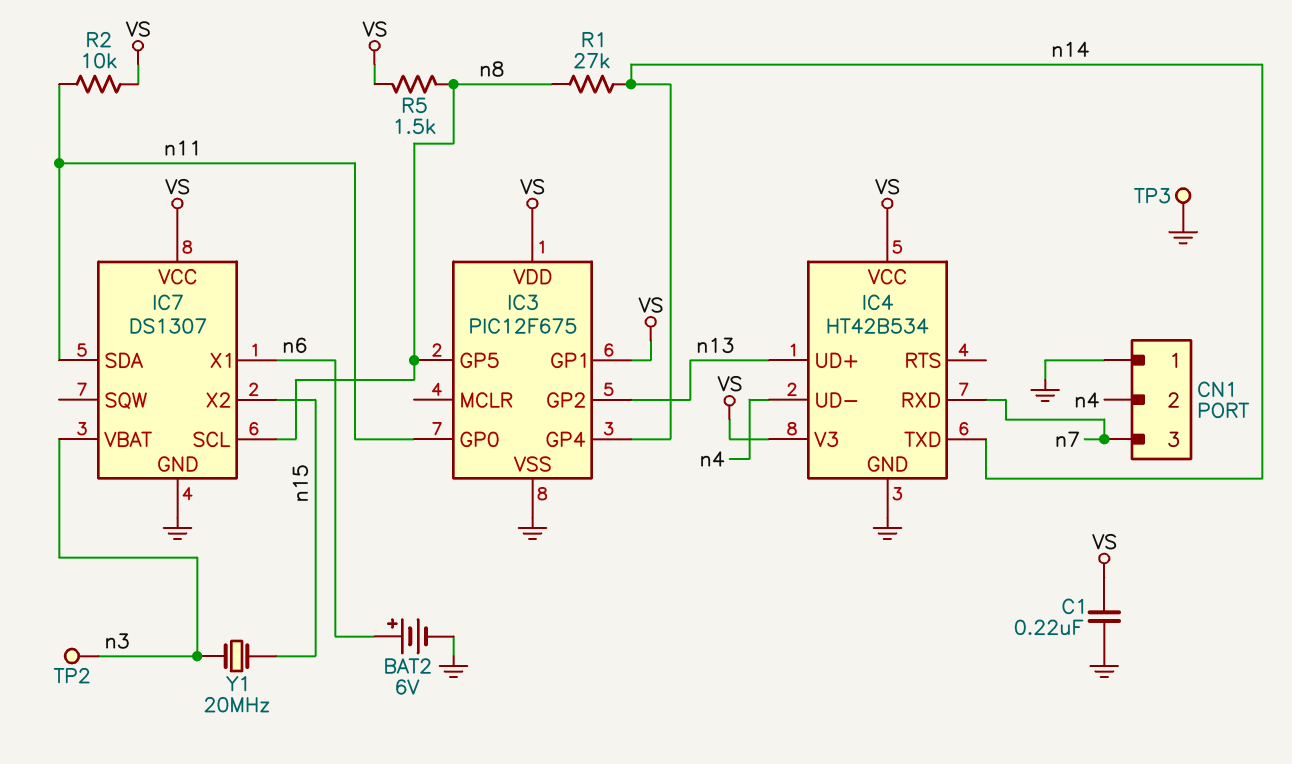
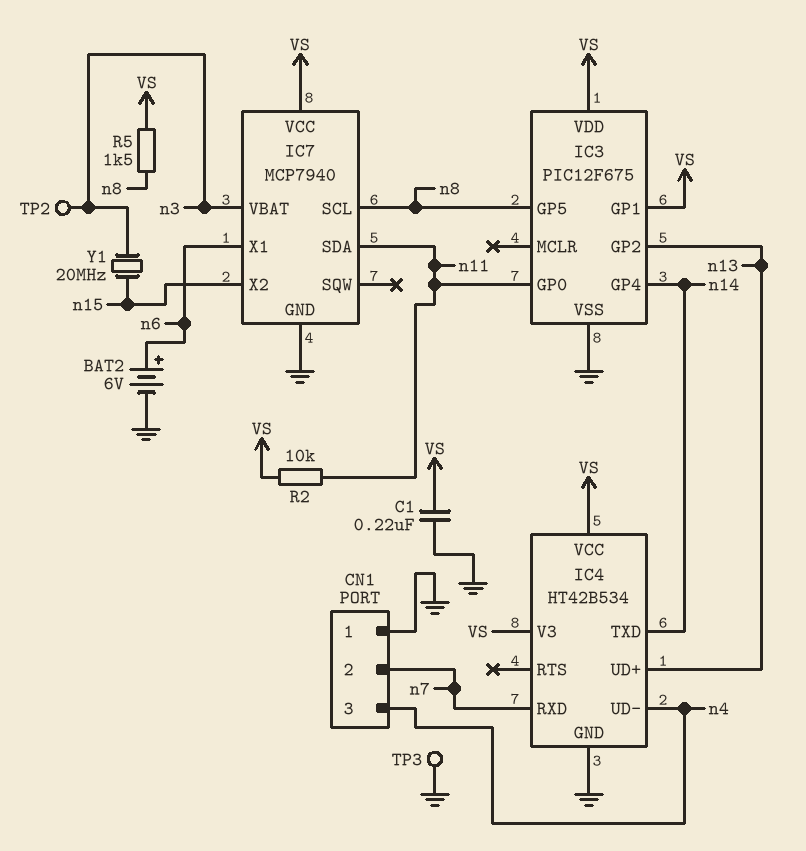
CN1 pin 2: n4 -> n7
CN1 pin 3: n7 -> n4
IC7: DS1307 -> MCP7940
R1: 27k (n8, n14) -> none

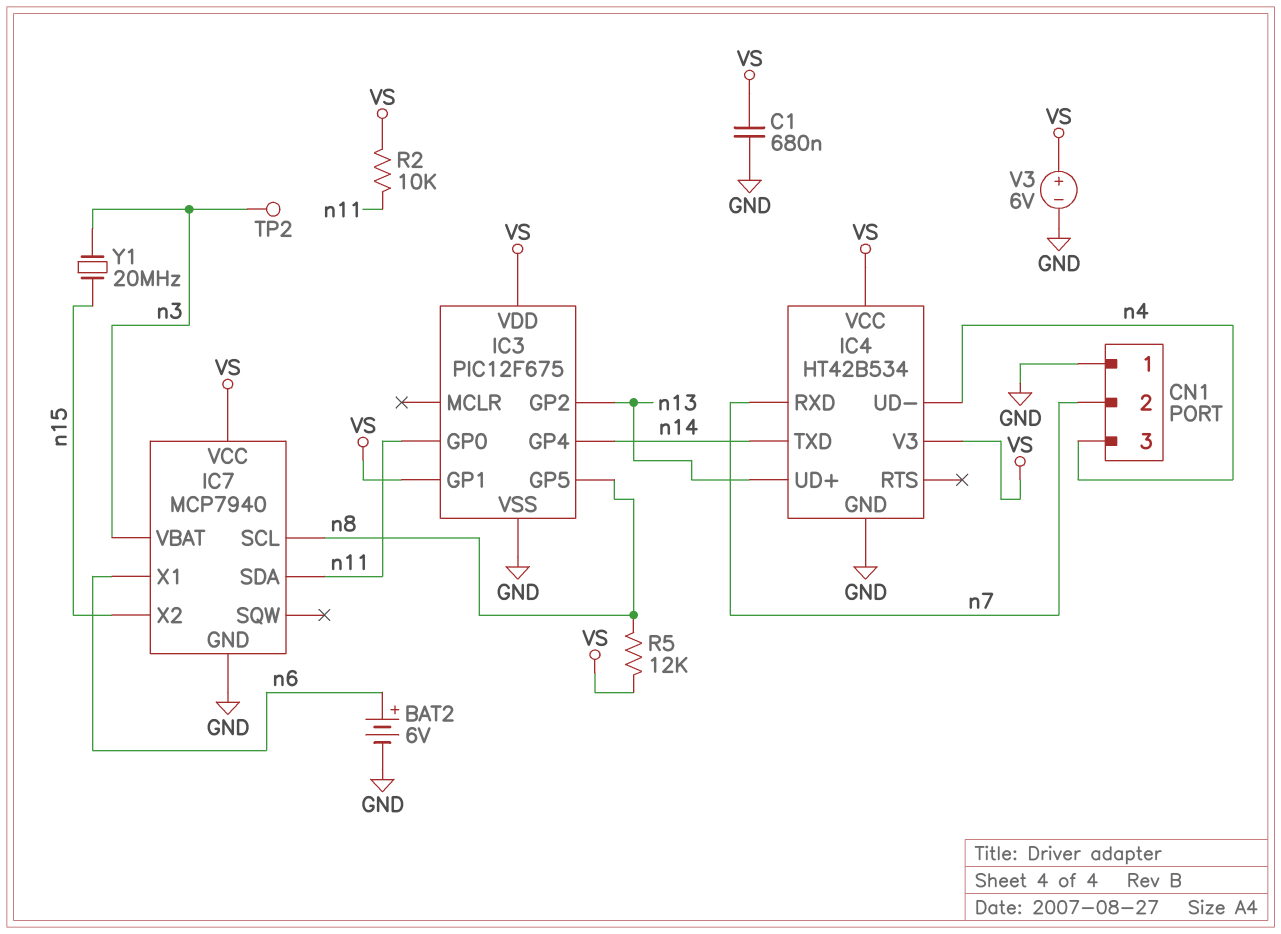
C1: 220nF (GND, VS) -> 680nF (GND, VS)
R5: 1.5k (VS, n8) -> 12k (VS, n8)
TP3: test point (GND) -> none
V3: none -> 6V (plus VS, minus GND)

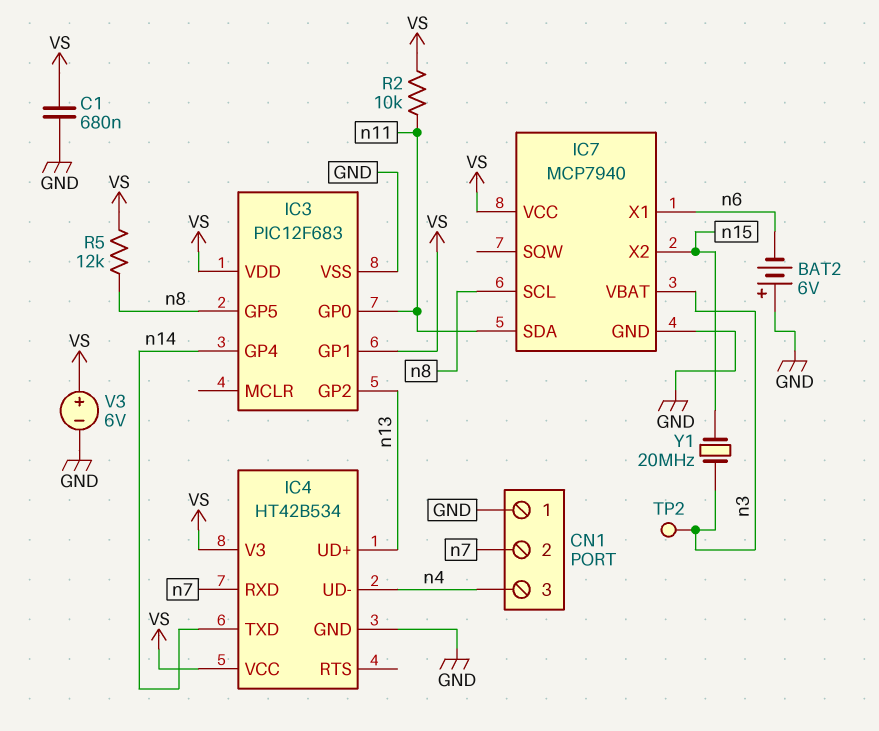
BAT2: 6V (plus n6, minus GND) -> 6V (plus GND, minus n6)
IC3: PIC12F675 -> PIC12F683

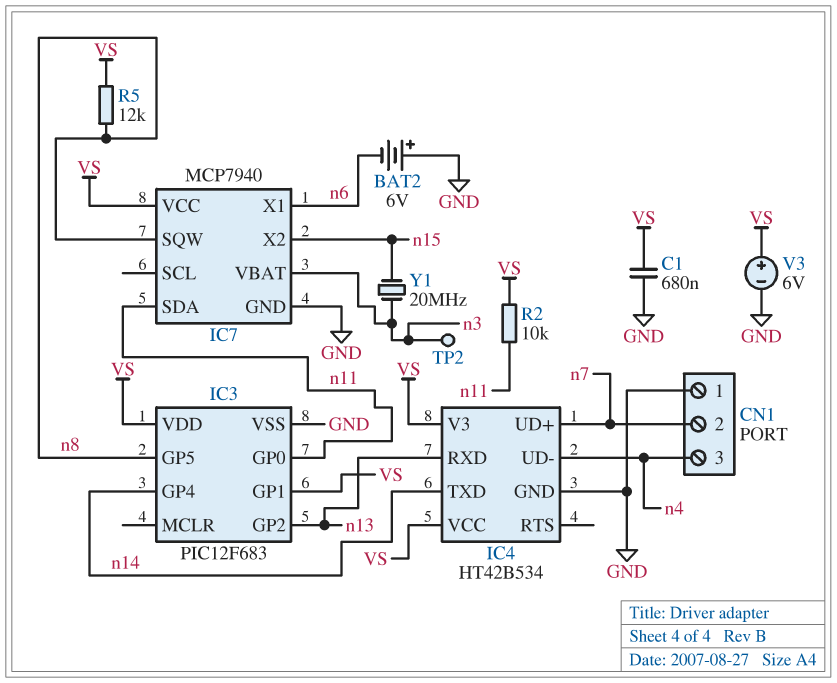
IC4 pin RXD: n7 -> n13
IC4 pin UD+: n13 -> n7
IC7 pin SCL: n8 -> none
IC7 pin SQW: none -> n8

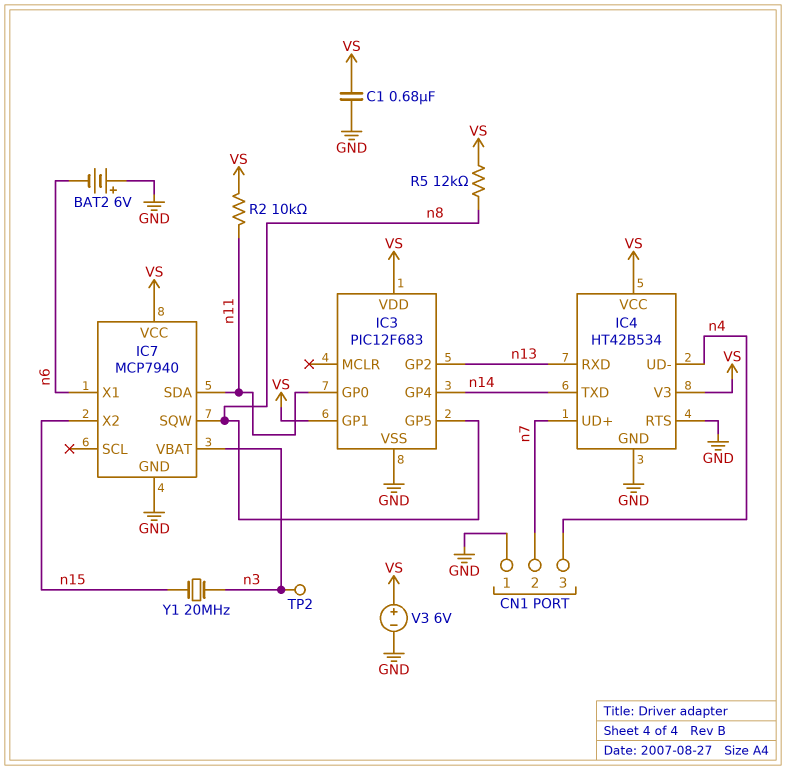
IC4 pin RTS: none -> GND

